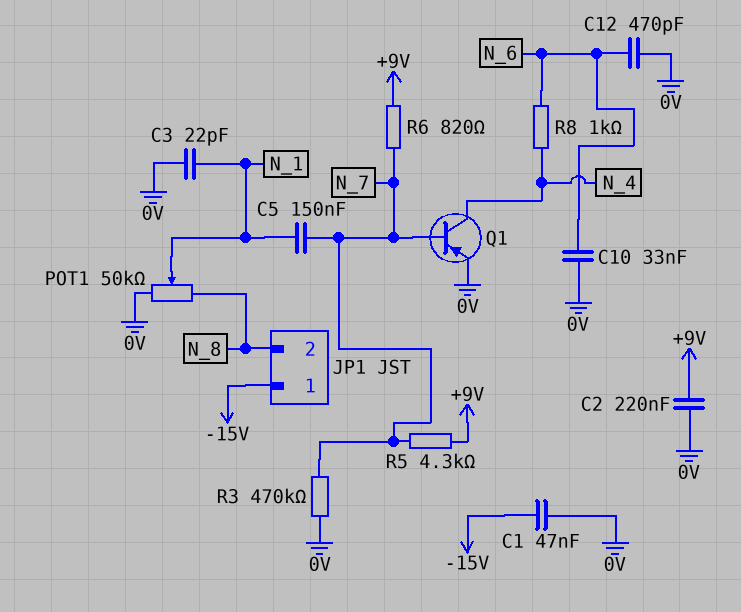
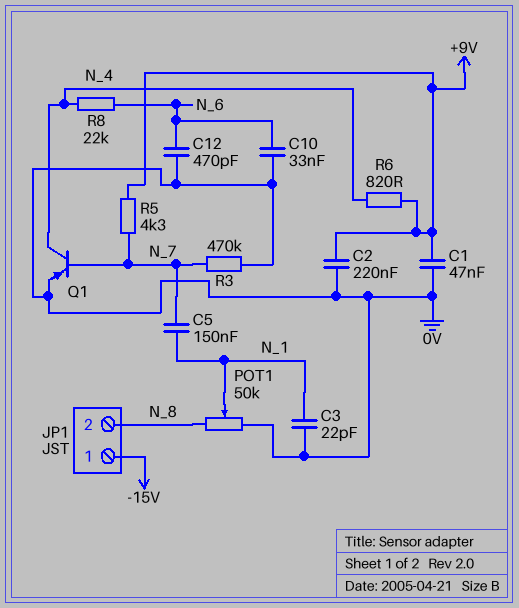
C1: 47nF (-15V, 0V) -> 47nF (+9V, 0V)
R6: 820 (+9V, N_7) -> 820 (+9V, N_4)
R8: 1k (N_4, N_6) -> 22k (N_4, N_6)

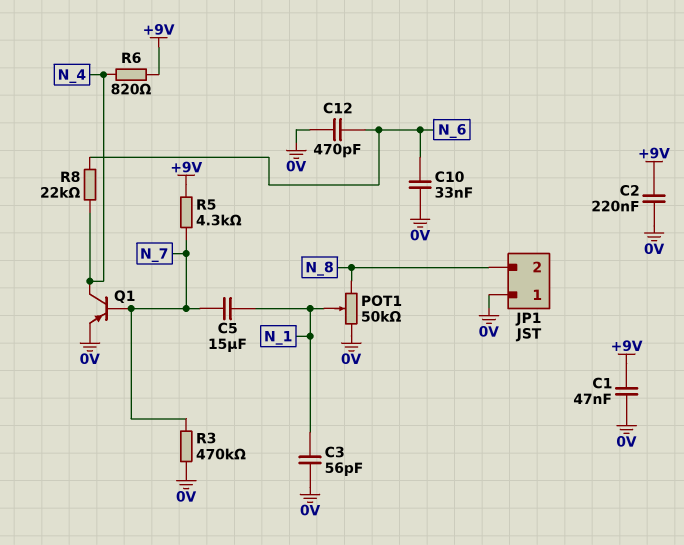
C3: 22pF (0V, N_1) -> 56pF (0V, N_1)
C5: 150nF (N_1, N_7) -> 15uF (N_1, N_7)
JP1 pin 1: -15V -> 0V

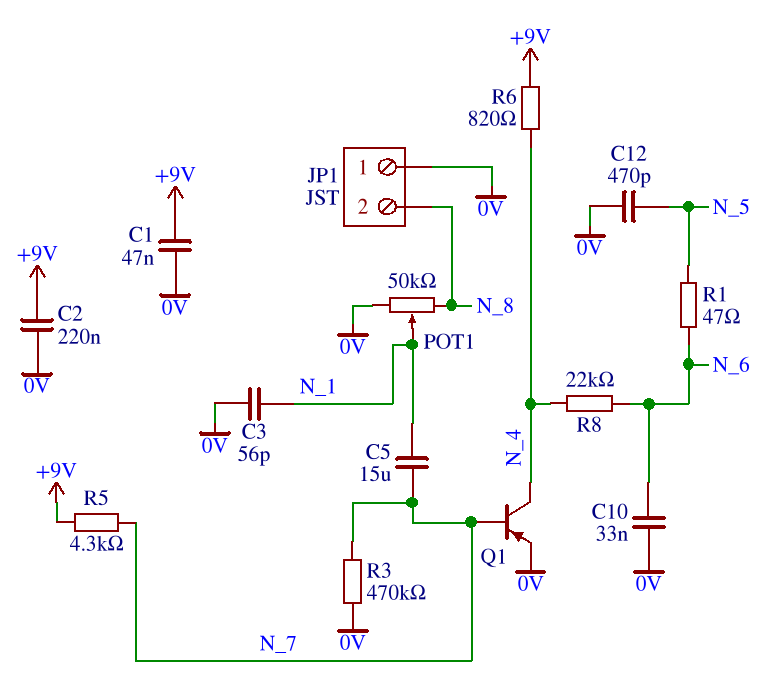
C12: 470pF (0V, N_6) -> 470pF (0V, N_5)
R1: none -> 47 (N_5, N_6)

